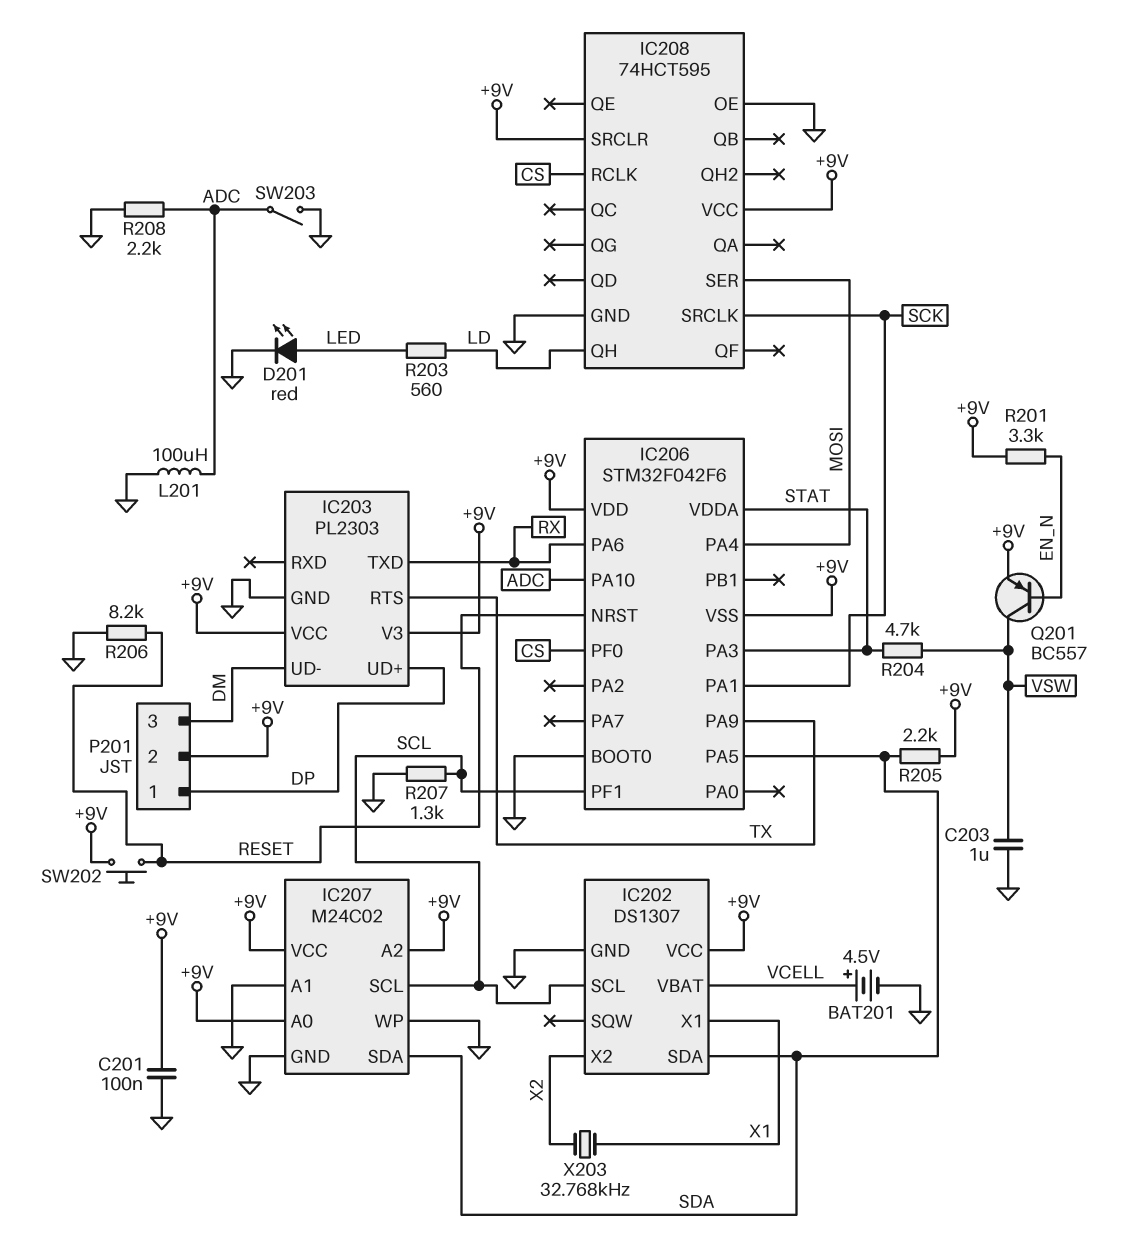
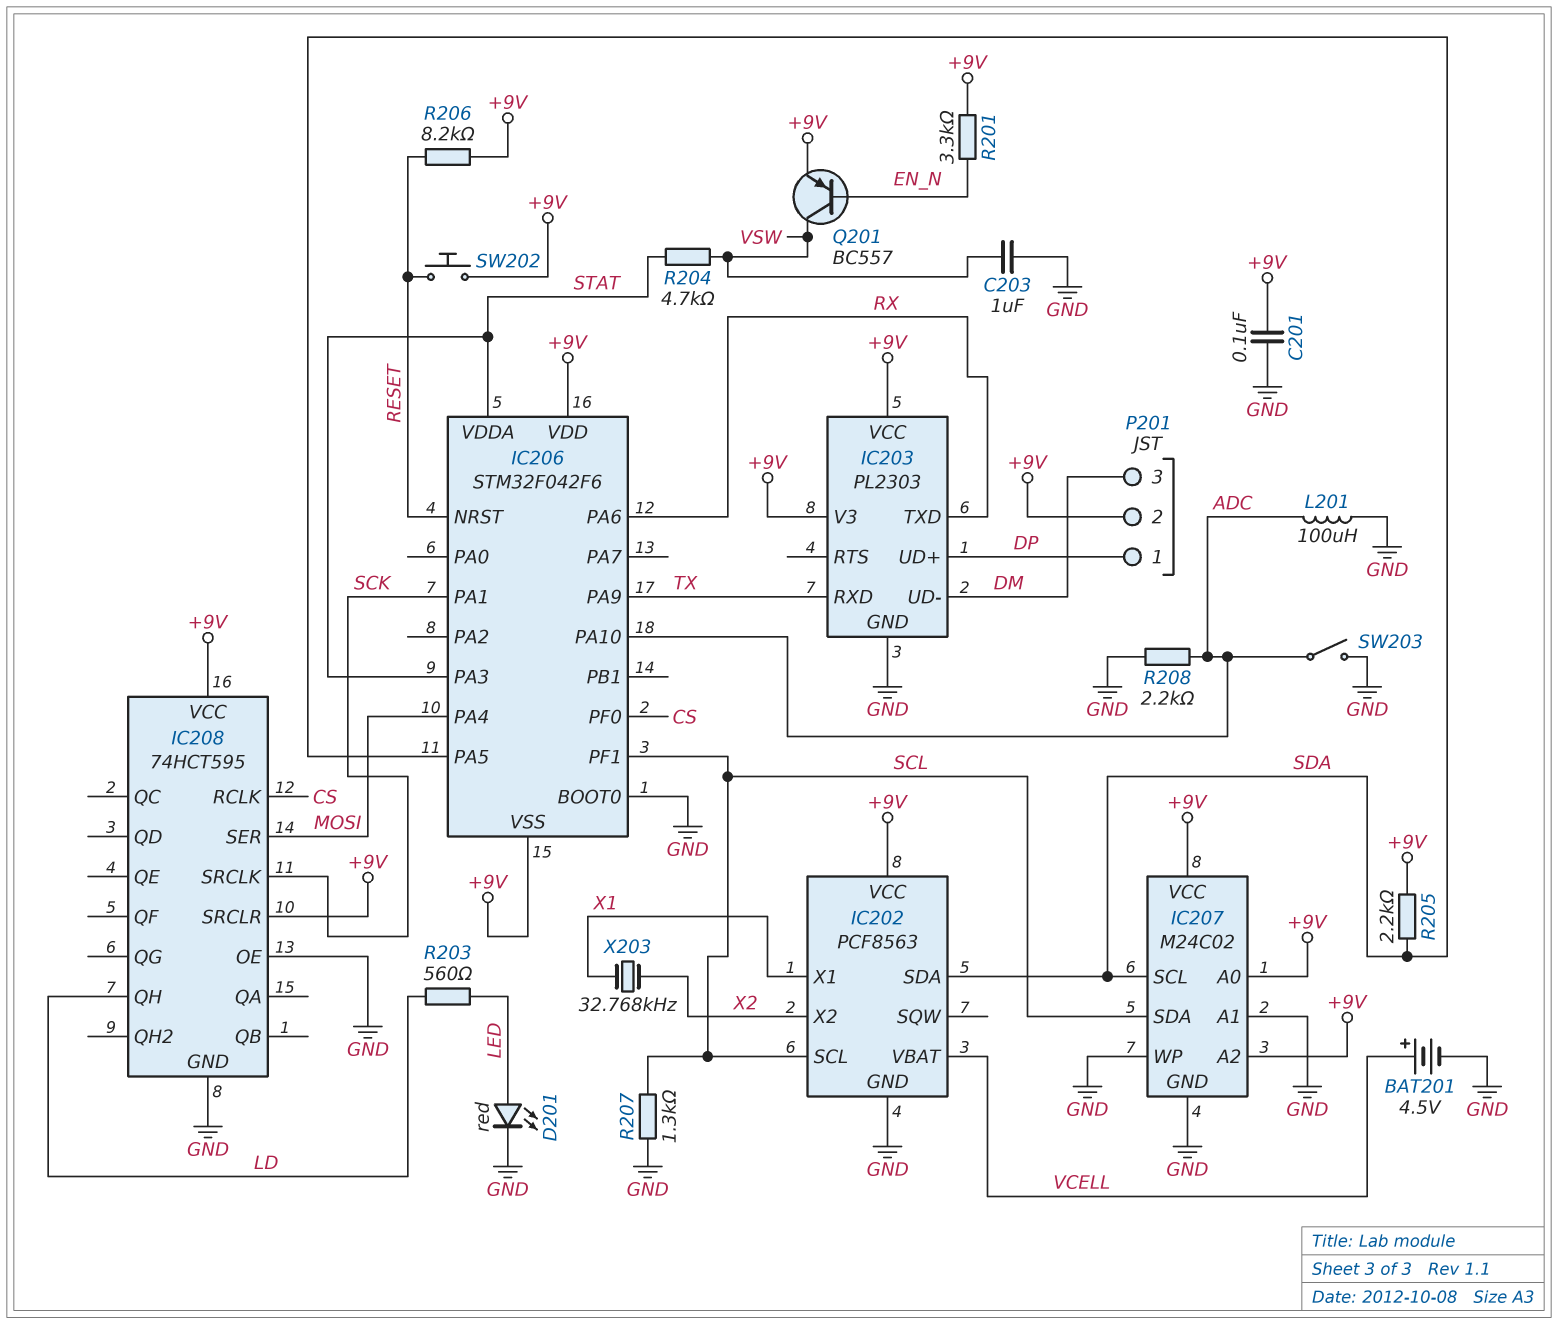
IC202: DS1307 -> PCF8563
IC203 pin RTS: TX -> none
IC203 pin RXD: none -> TX
IC207 pin SCL: SCL -> SDA
IC207 pin SDA: SDA -> SCL
R206: 8.2k (GND, RESET) -> 8.2k (+9V, RESET)

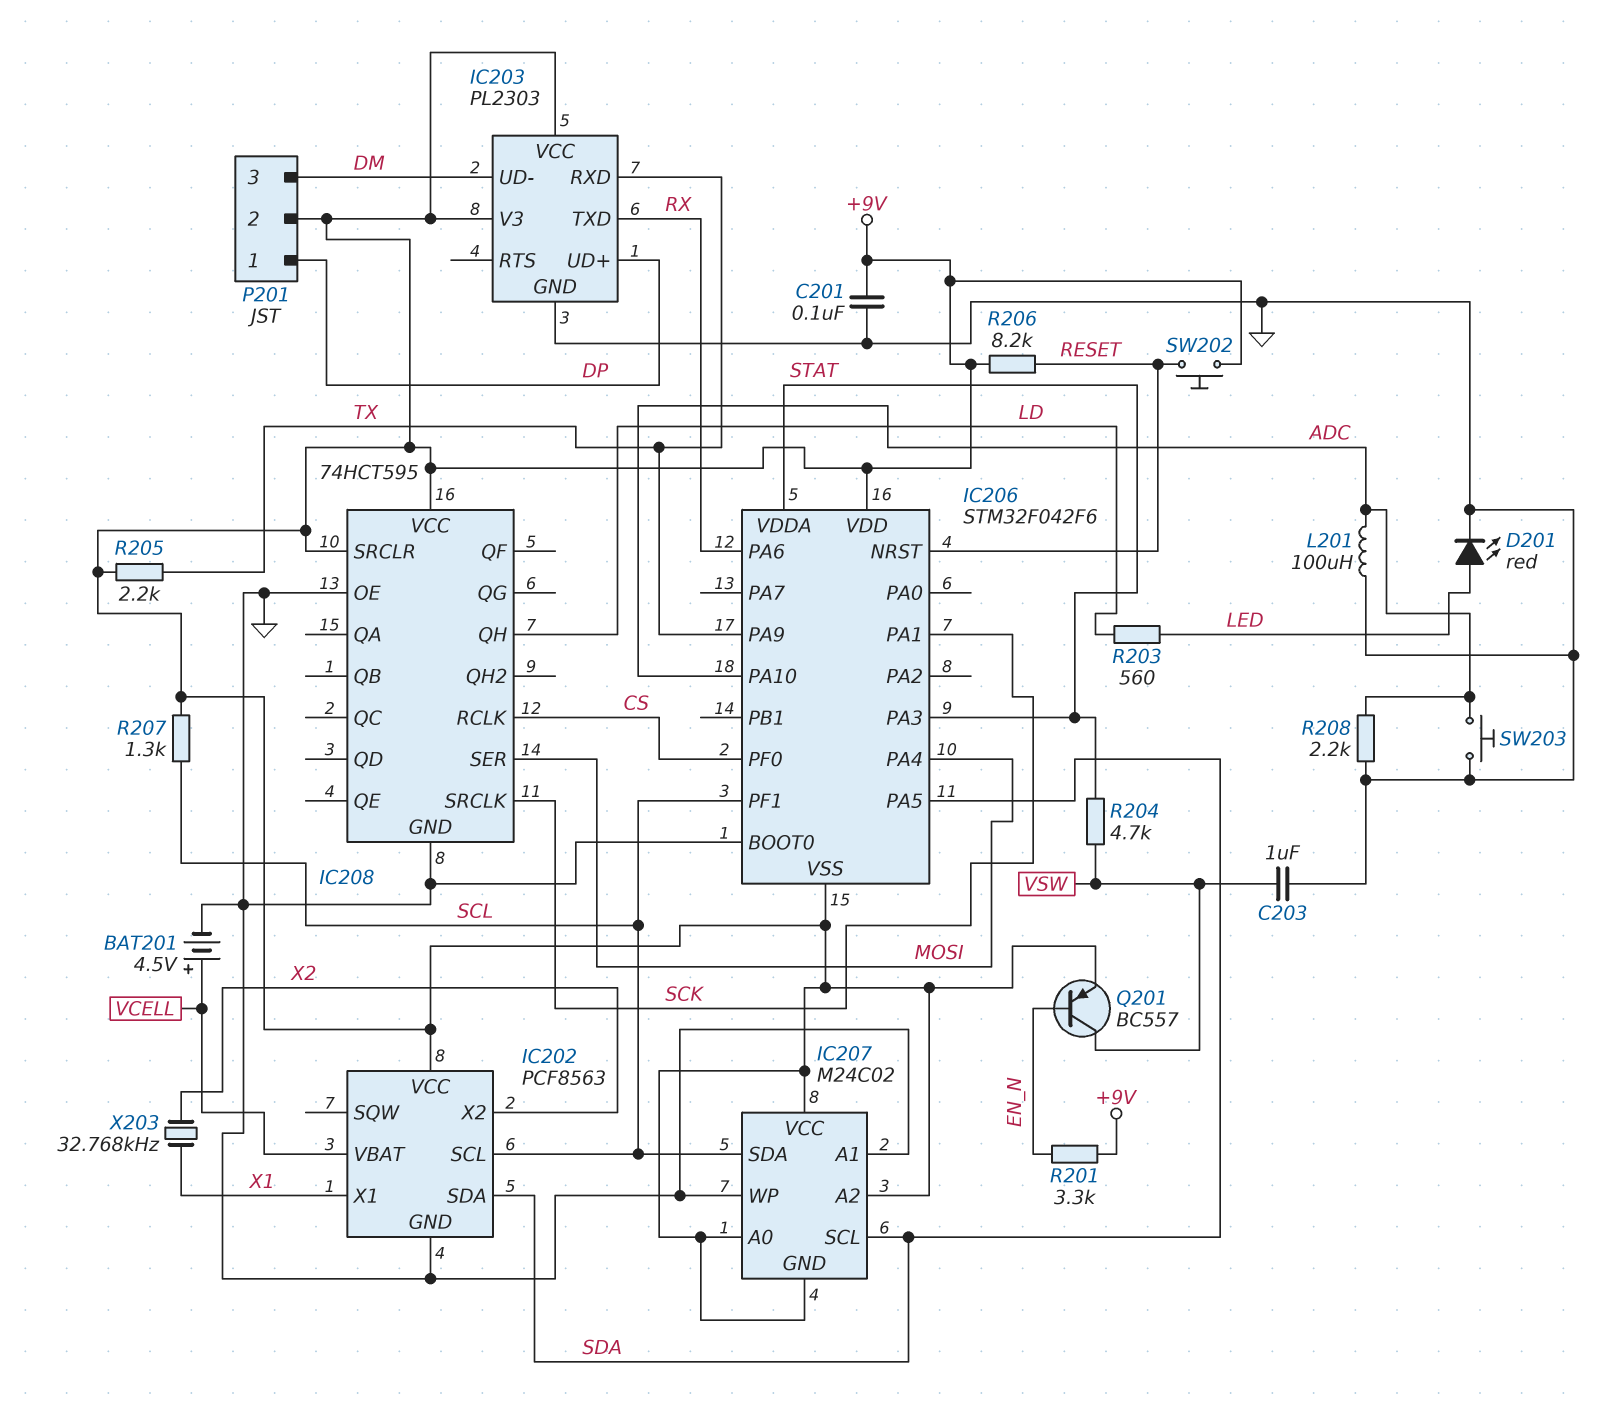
IC207 pin GND: GND -> +9V
R205: 2.2k (+9V, SDA) -> 2.2k (+9V, TX)
R207: 1.3k (GND, SCL) -> 1.3k (+9V, SCL)
SW203: switch (ADC, GND) -> button (ADC, GND)

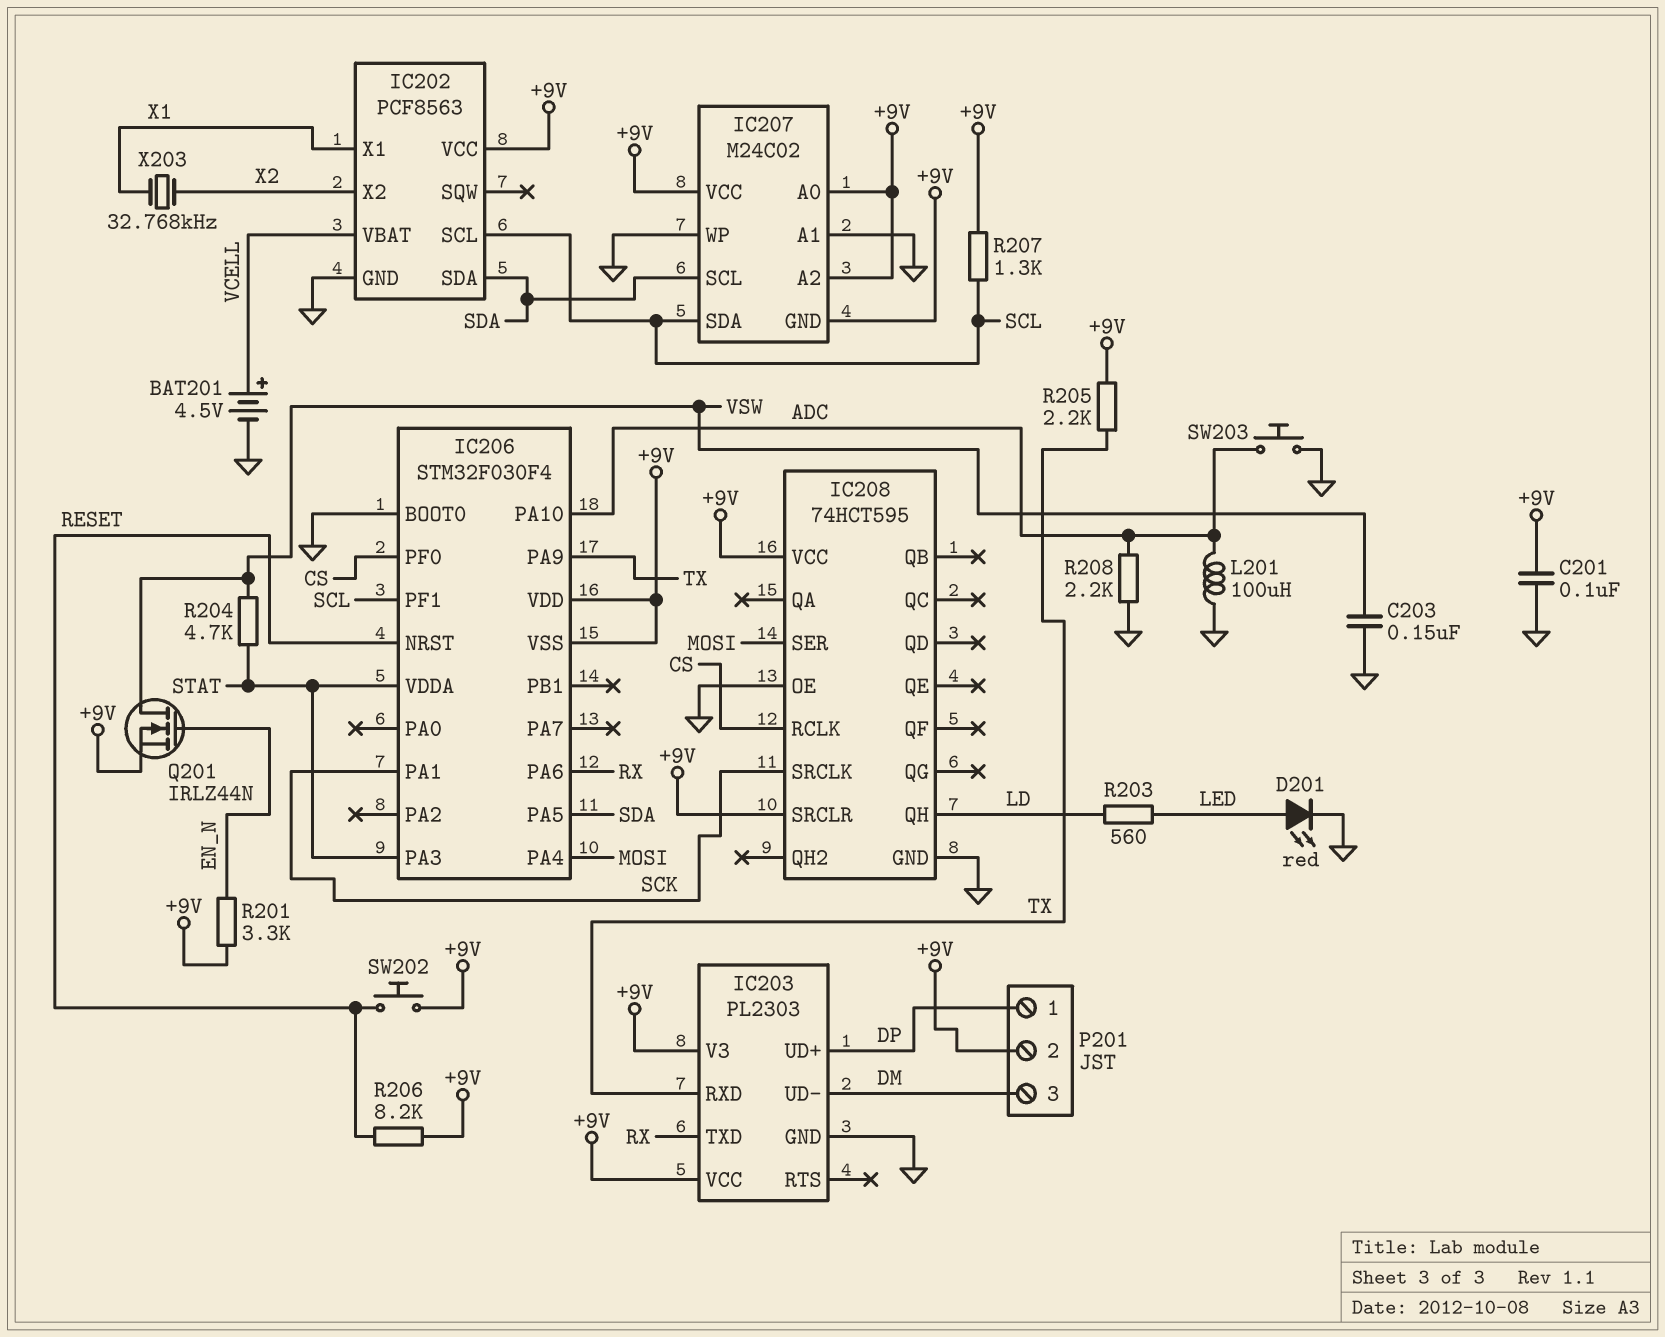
C203: 1uF (GND, VSW) -> 150nF (GND, VSW)
IC206: STM32F042F6 -> STM32F030F4
Q201: PNP BC557 (B EN_N, C VSW, E +9V) -> NMOS IRLZ44N (G EN_N, D VSW, S +9V)

